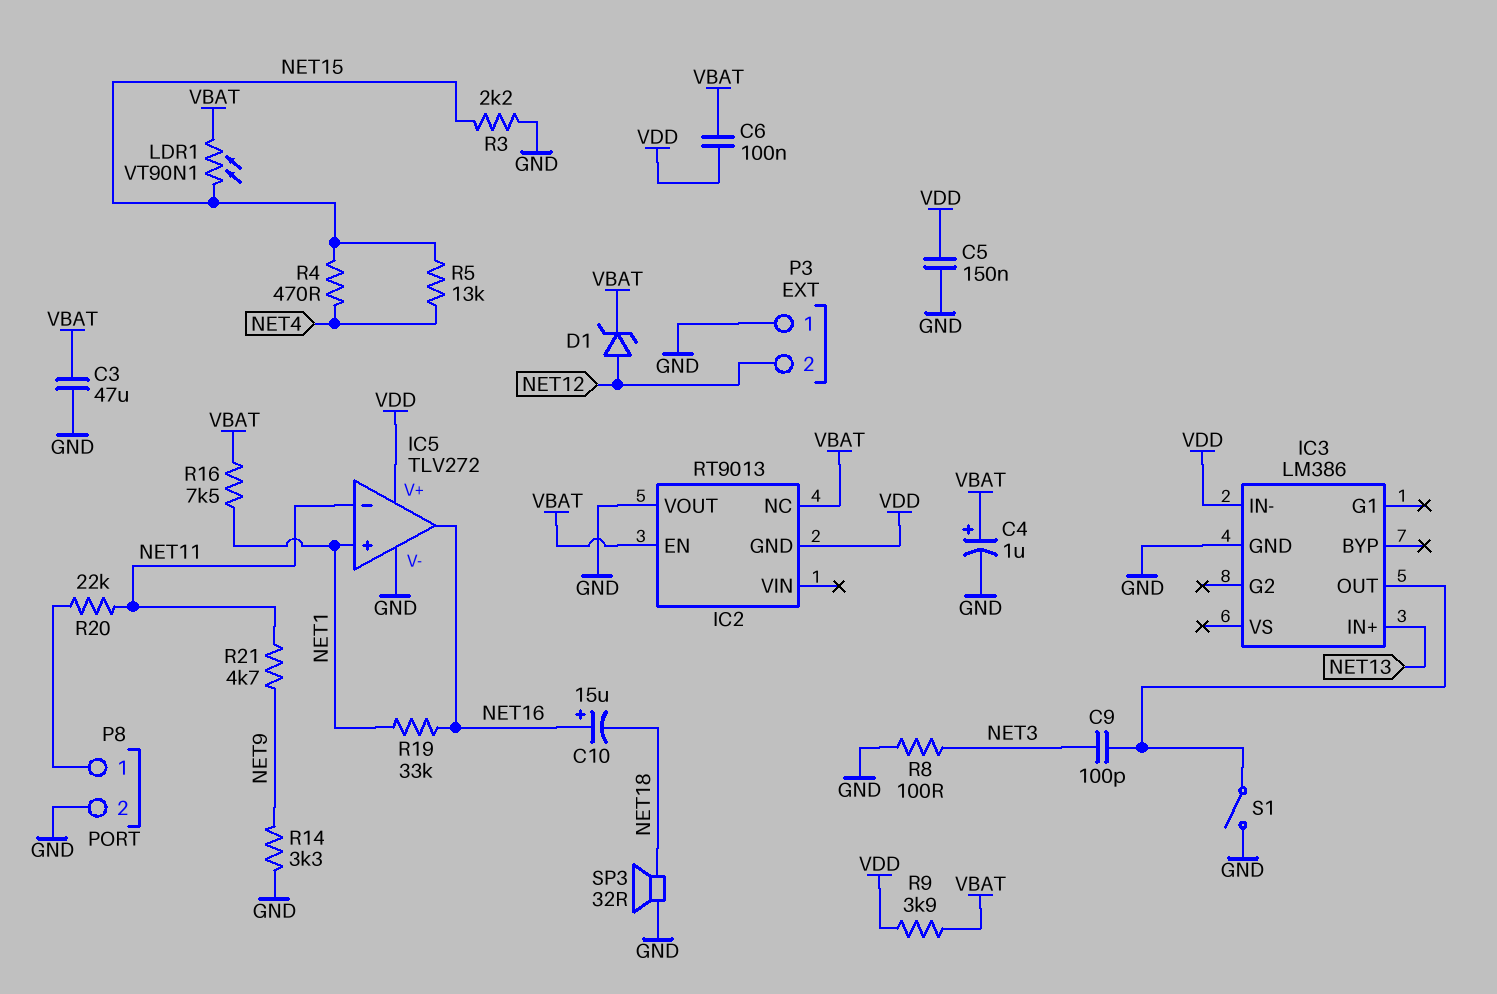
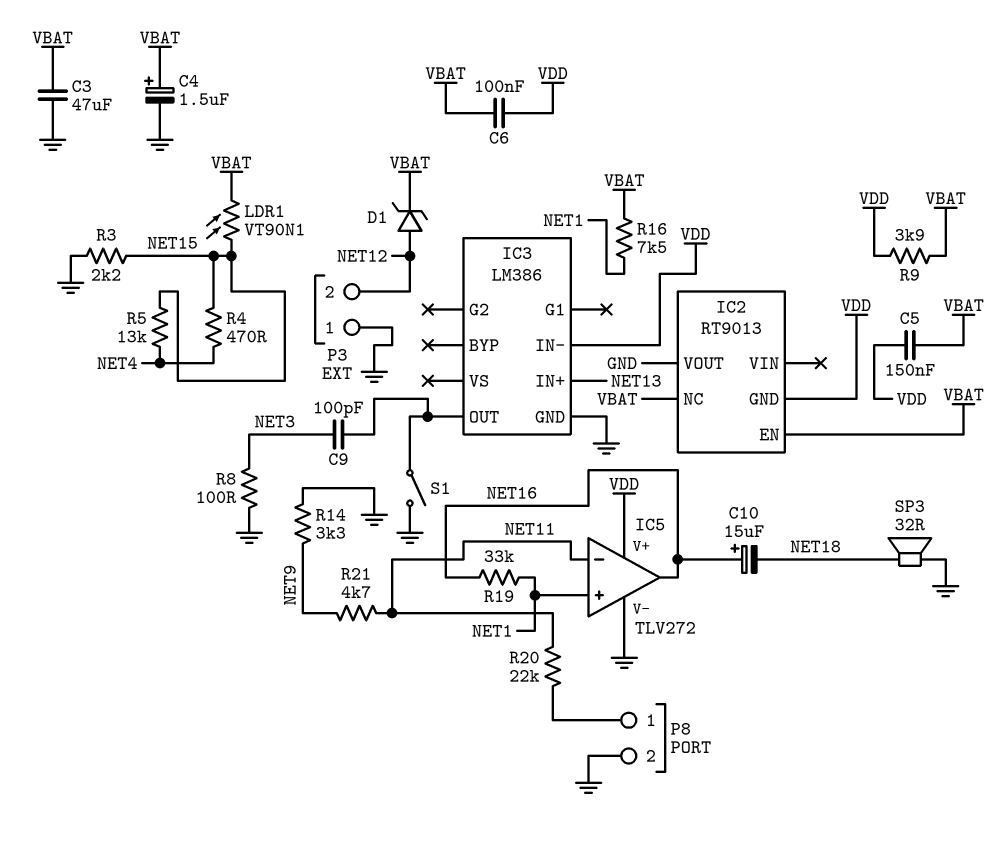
C4: 1uF (plus VBAT, minus GND) -> 1.5uF (plus VBAT, minus GND)
C5: 150nF (GND, VDD) -> 150nF (VBAT, VDD)

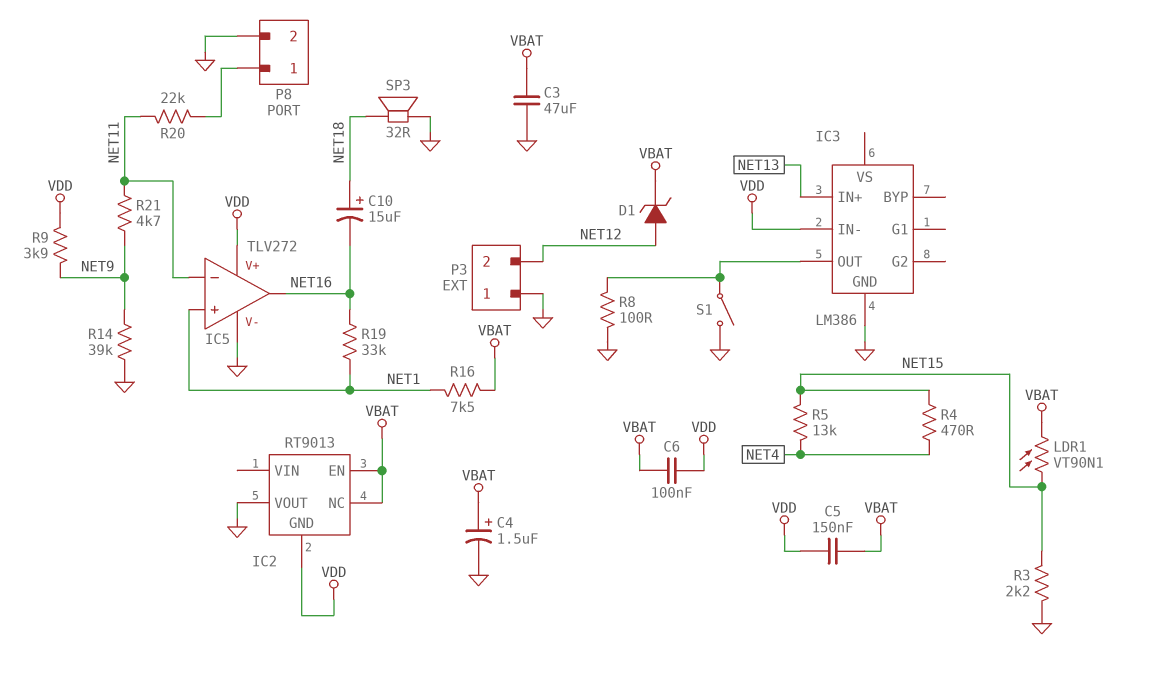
C9: 100pF (IC3/OUT, NET3) -> none
C10: 15uF (plus NET16, minus NET18) -> 15uF (plus NET18, minus NET16)
R8: 100 (GND, NET3) -> 100 (GND, IC3/OUT)
R9: 3.9k (VBAT, VDD) -> 3.9k (NET9, VDD)
R14: 3.3k (GND, NET9) -> 39k (GND, NET9)

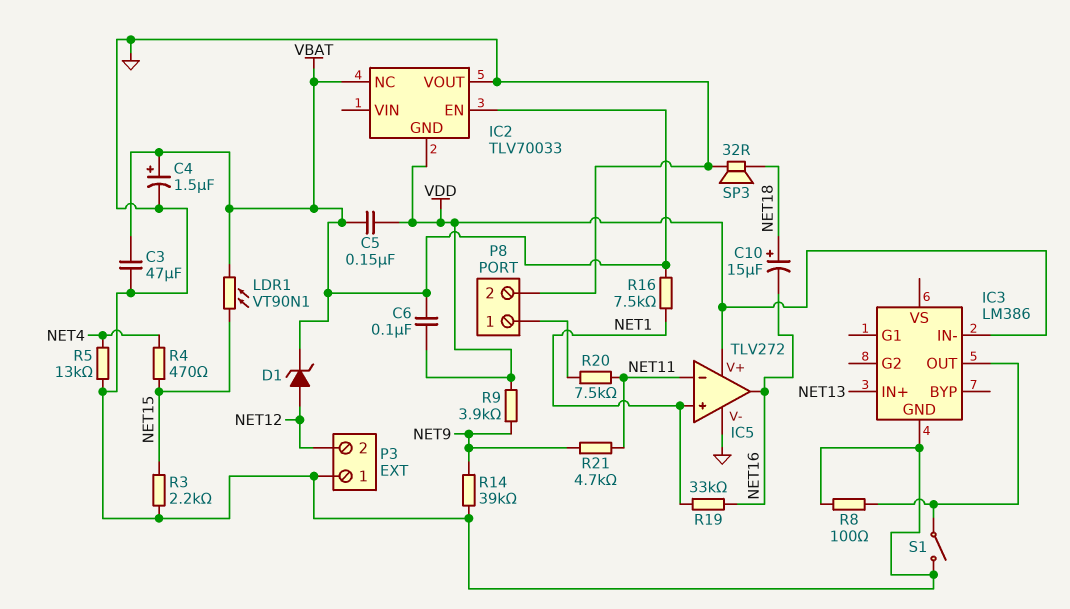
IC2: RT9013 -> TLV70033
R5: 13k (NET4, NET15) -> 13k (GND, NET4)
R20: 22k (NET11, P8/1) -> 7.5k (NET11, P8/1)

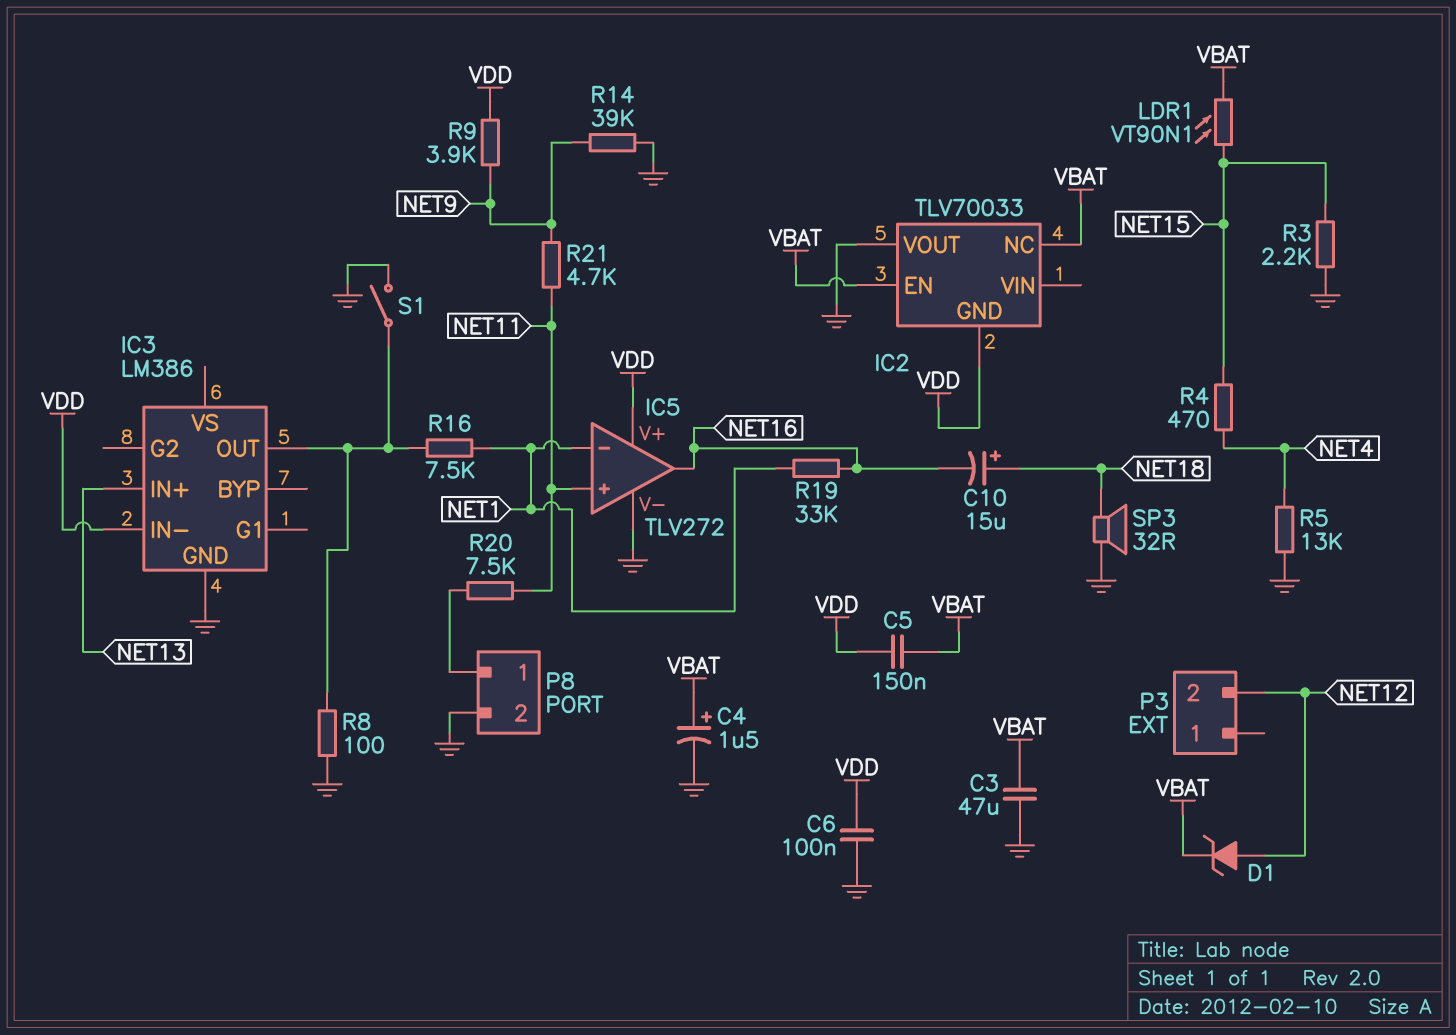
C6: 100nF (VBAT, VDD) -> 100nF (GND, VDD)
IC5 pin in+: NET1 -> NET11
IC5 pin in-: NET11 -> NET1
P3 pin 1: GND -> none
R16: 7.5k (NET1, VBAT) -> 7.5k (IC3/OUT, NET1)

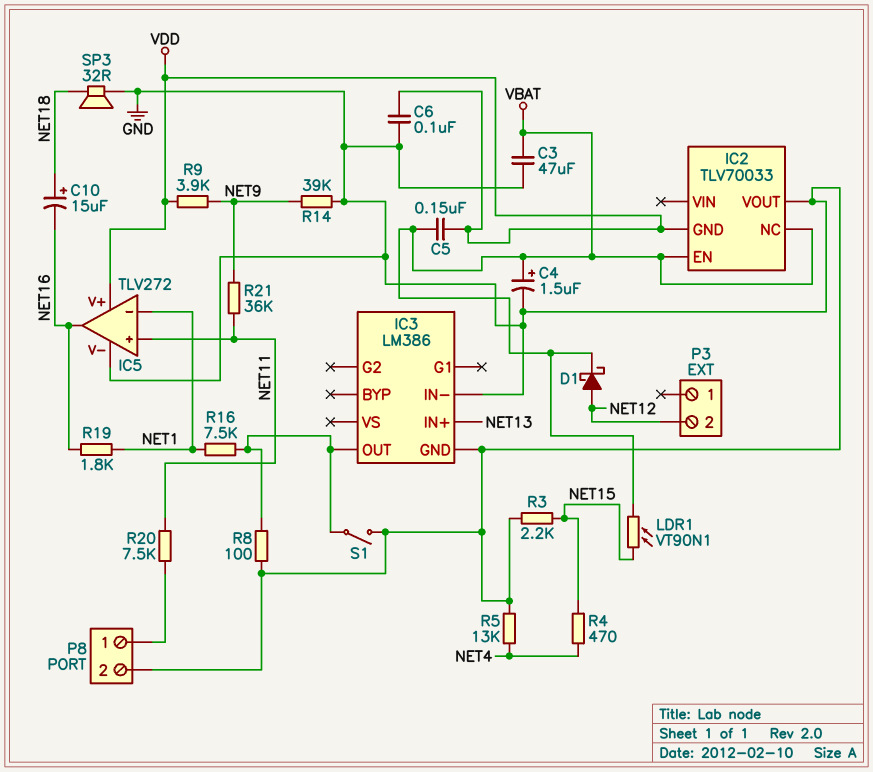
D1: zener (A NET12, K VBAT) -> schottky (A NET12, K VBAT)
IC3 pin IN-: VDD -> GND
R19: 33k (NET1, NET16) -> 1.8k (NET1, NET16)
R21: 4.7k (NET9, NET11) -> 36k (NET9, NET11)

